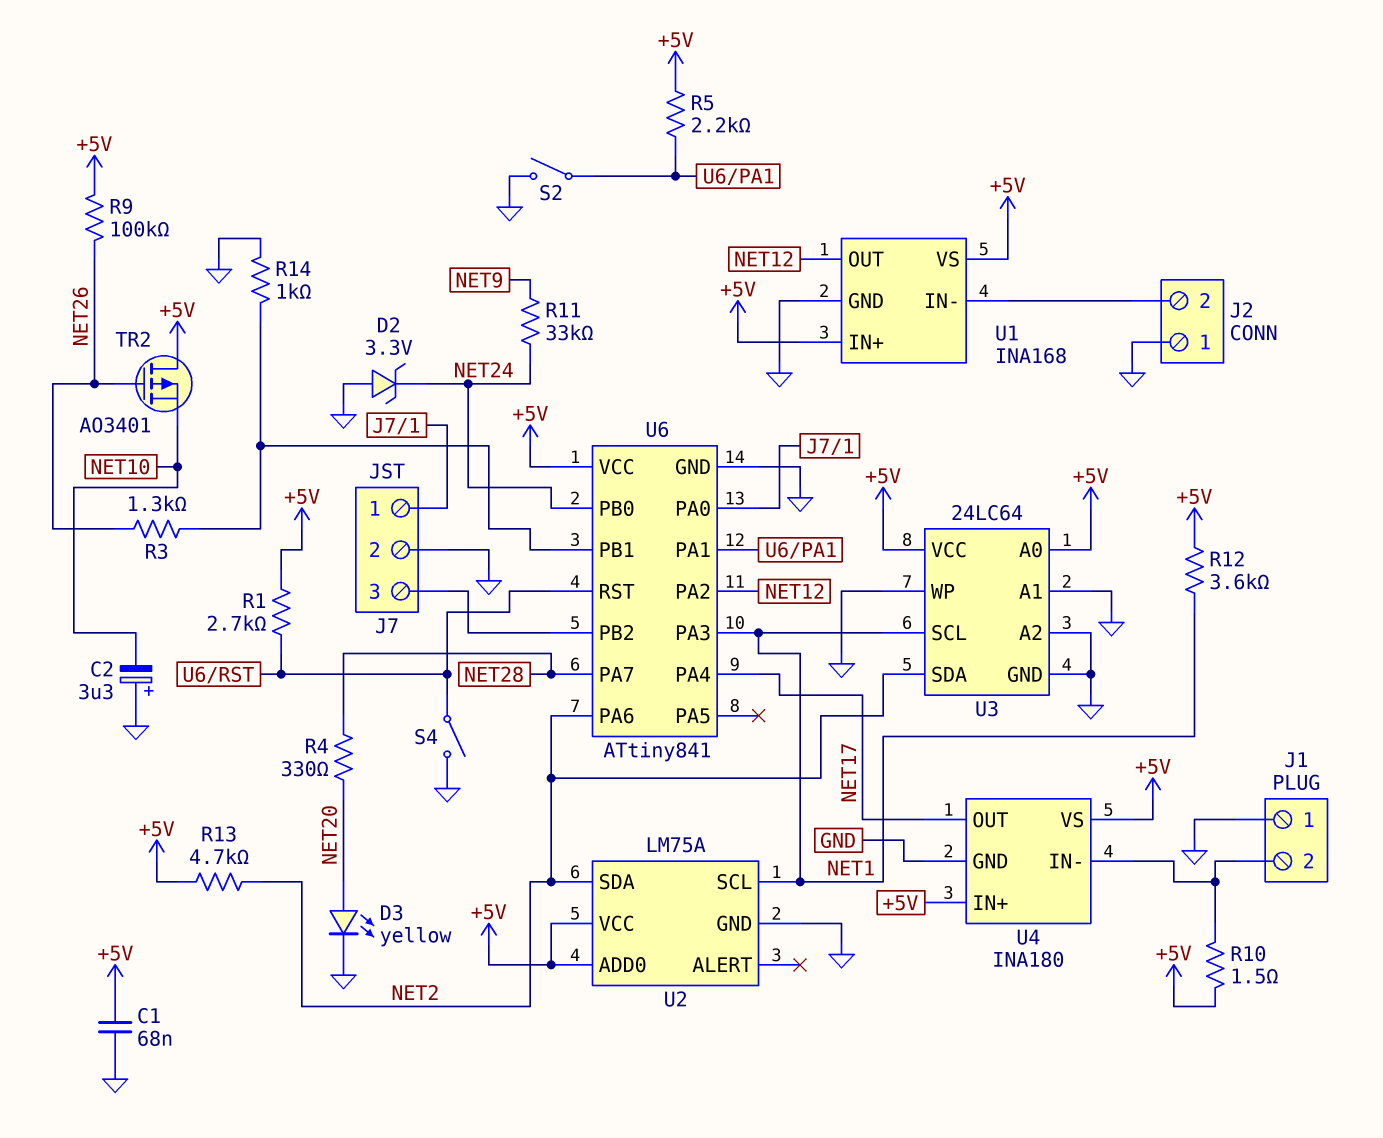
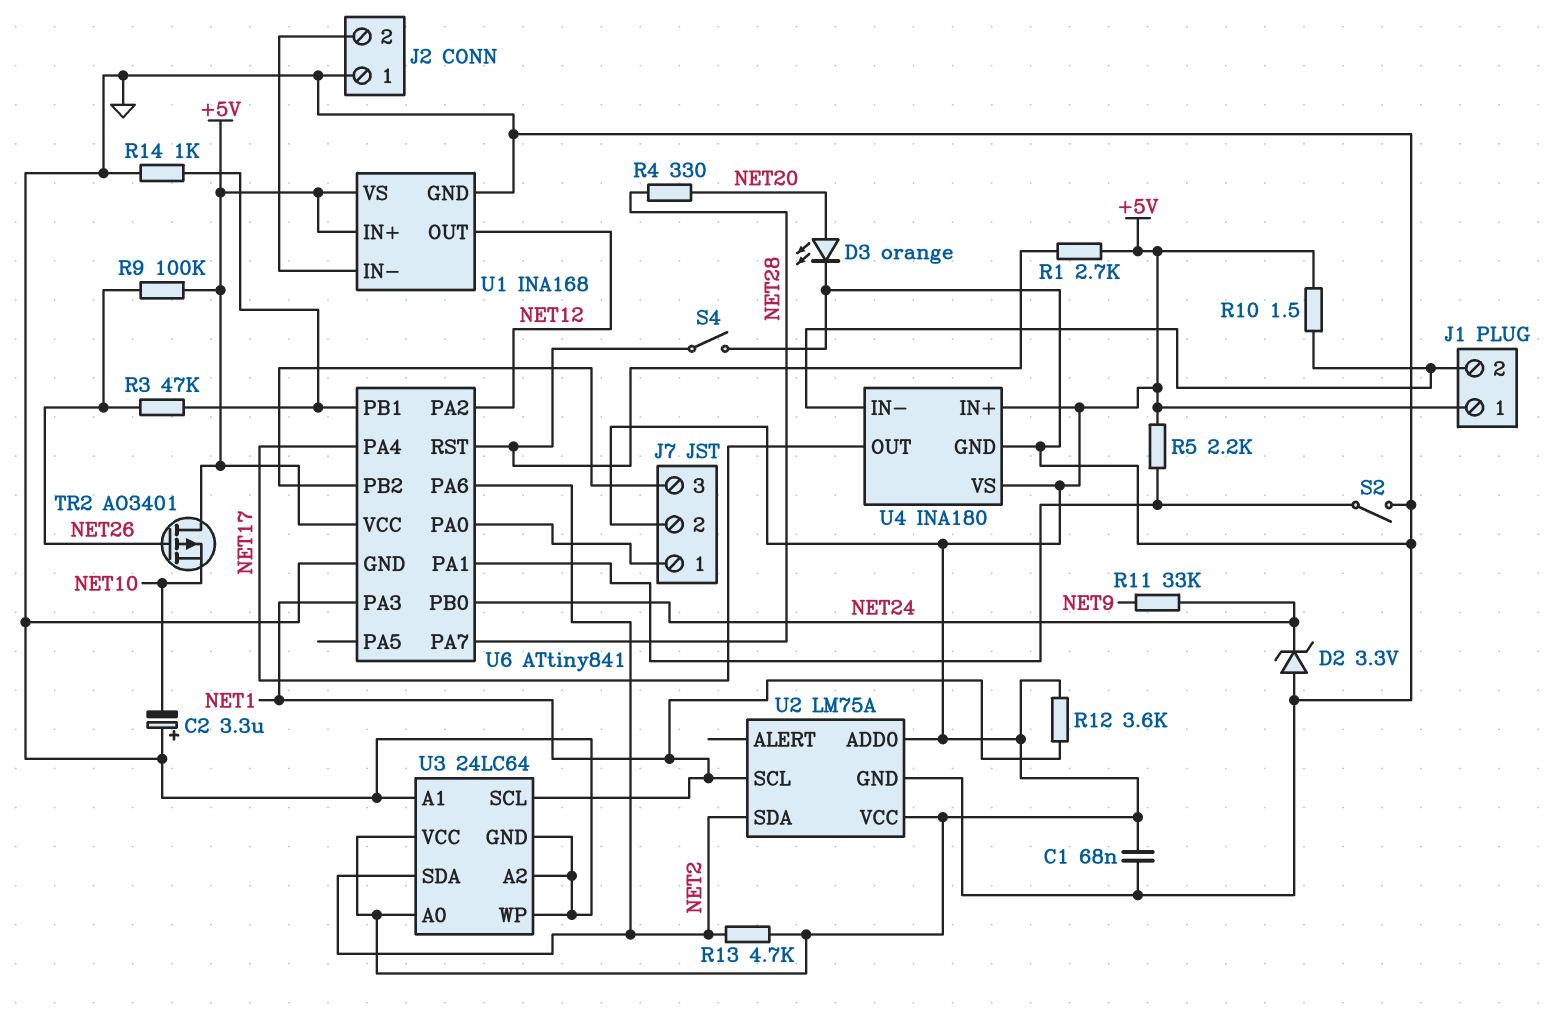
D3: LED yellow (A NET20, K GND) -> LED orange (A NET20, K GND)
J1 pin 1: GND -> +5V
J7 pin 2: GND -> +5V
R3: 1.3k (NET26, U6/PB1) -> 47k (NET26, U6/PB1)

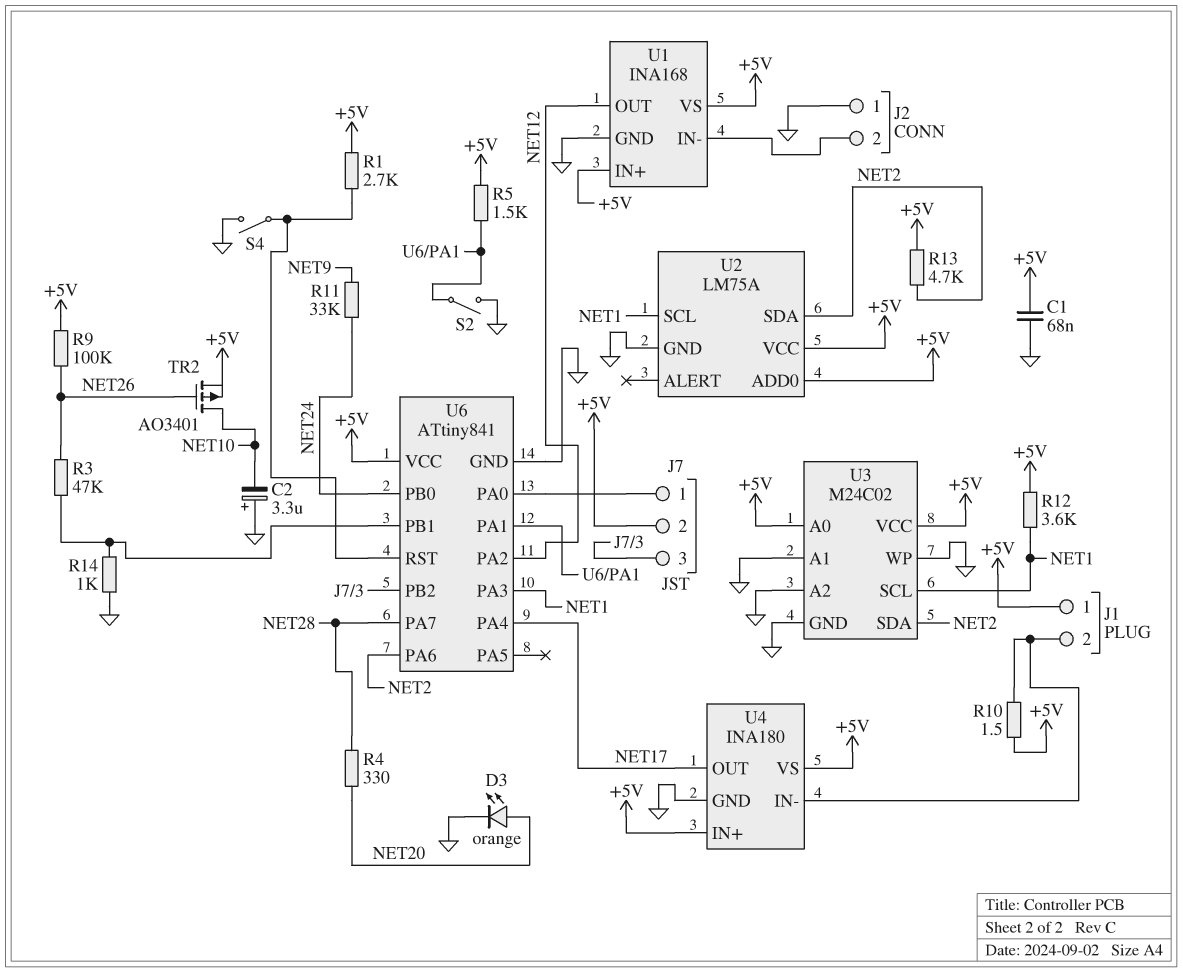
D2: zener 3.3V (A GND, K NET24) -> none
R5: 2.2k (+5V, U6/PA1) -> 1.5k (+5V, U6/PA1)
TR2: PMOS AO3401 (G NET26, D +5V, S NET10) -> PMOS AO3401 (G NET26, D NET10, S +5V)
U3: 24LC64 -> M24C02

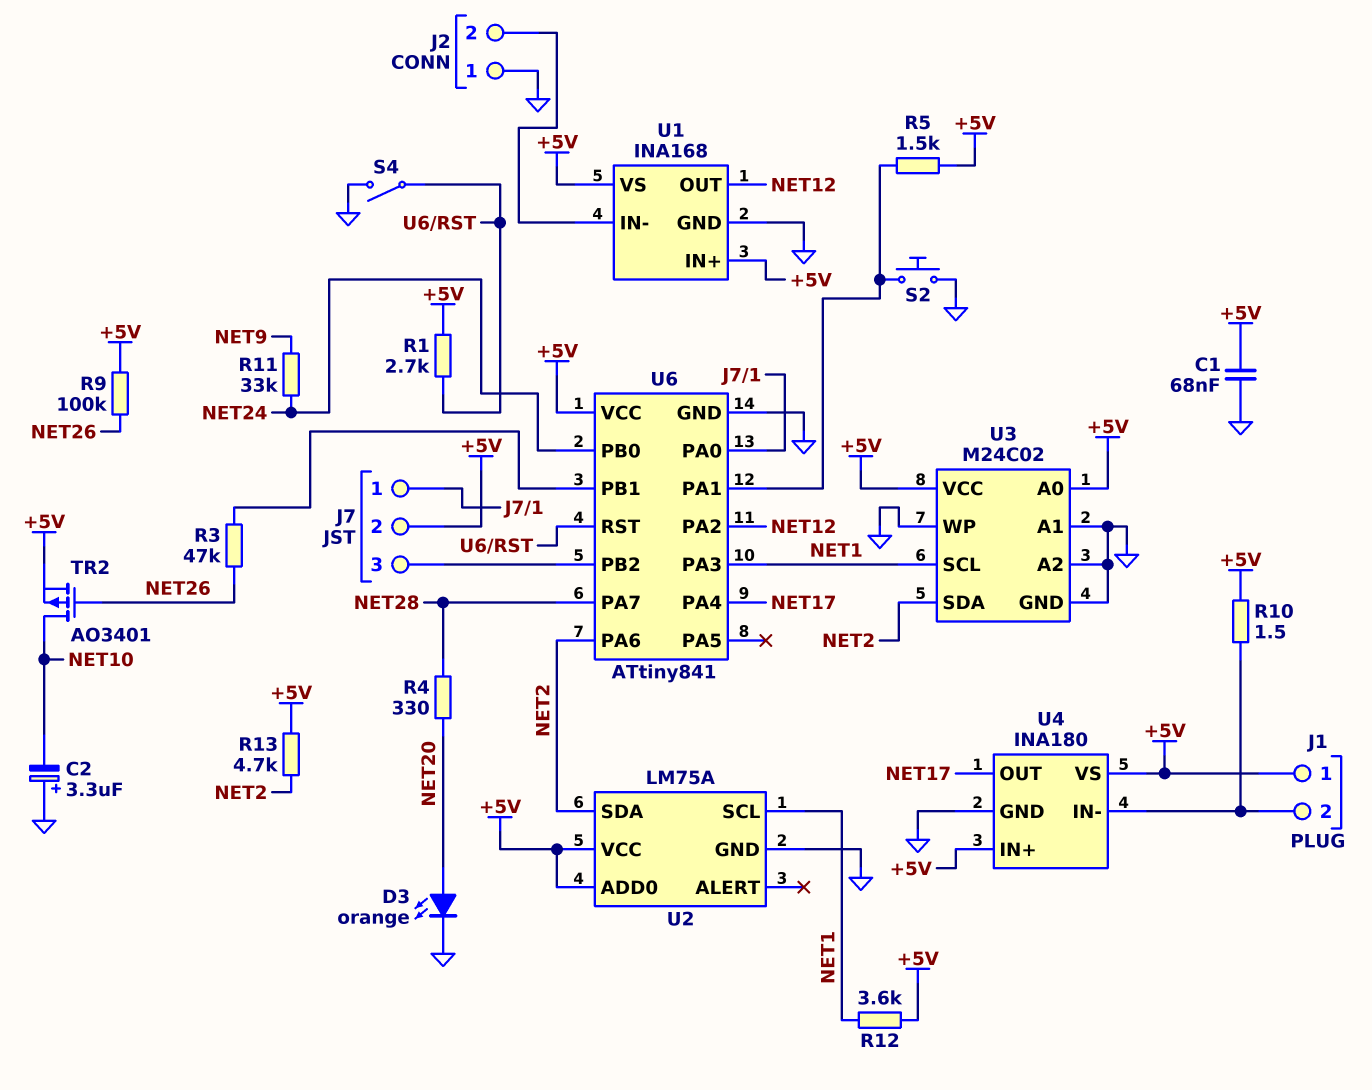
R14: 1k (GND, U6/PB1) -> none
S2: switch (GND, U6/PA1) -> button (GND, U6/PA1)

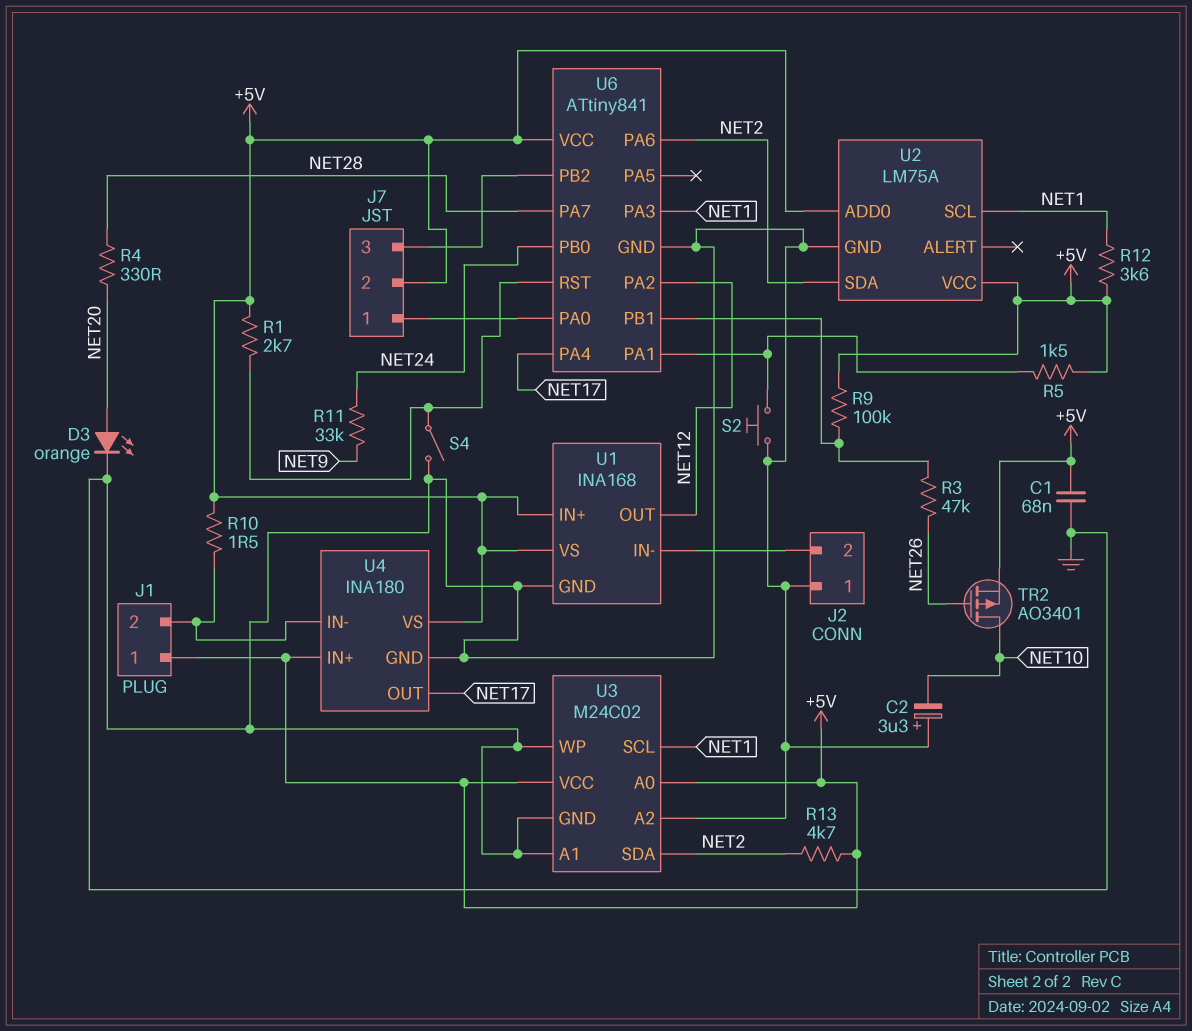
R9: 100k (+5V, NET26) -> 100k (+5V, U6/PB1)

